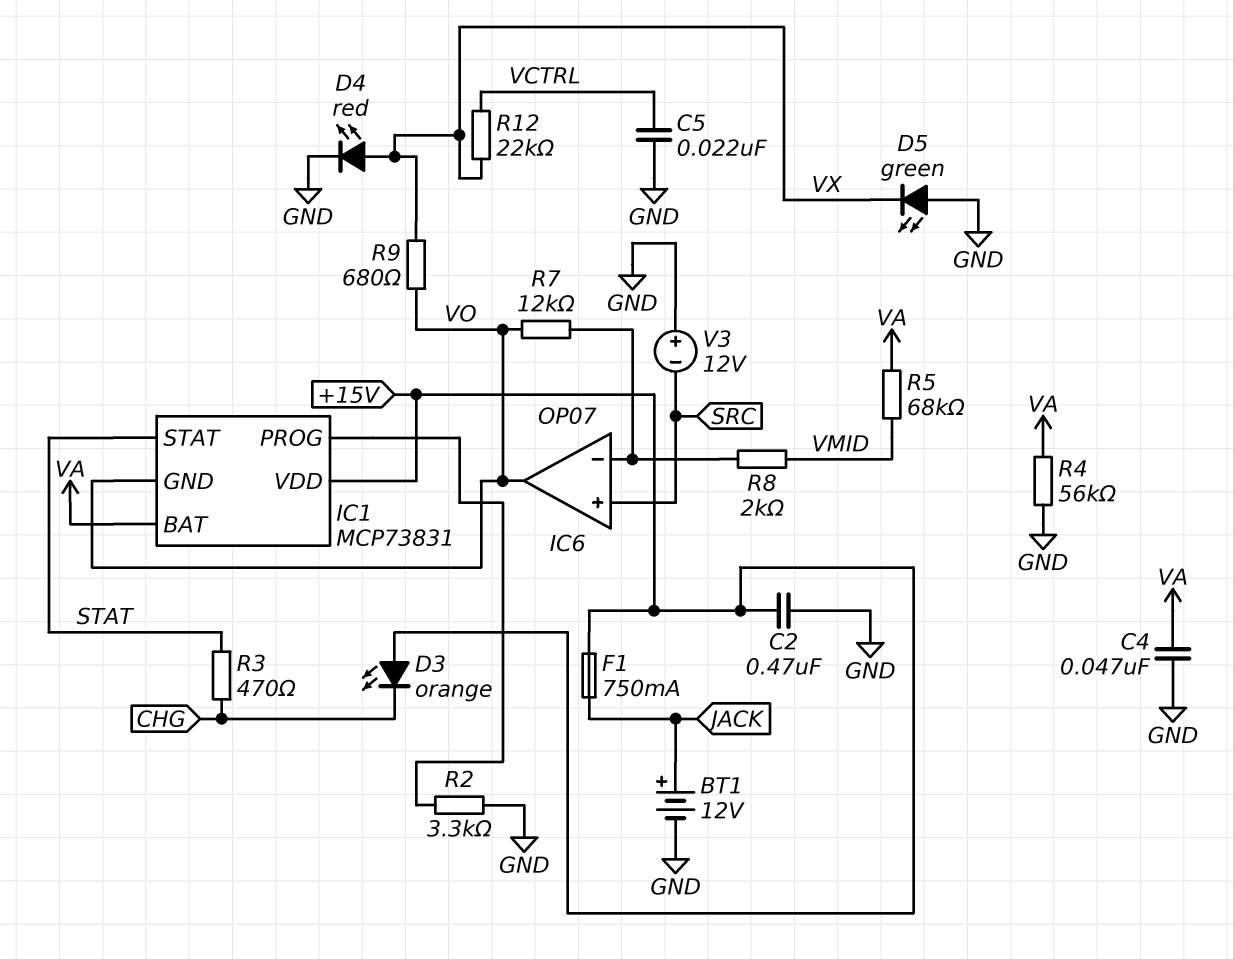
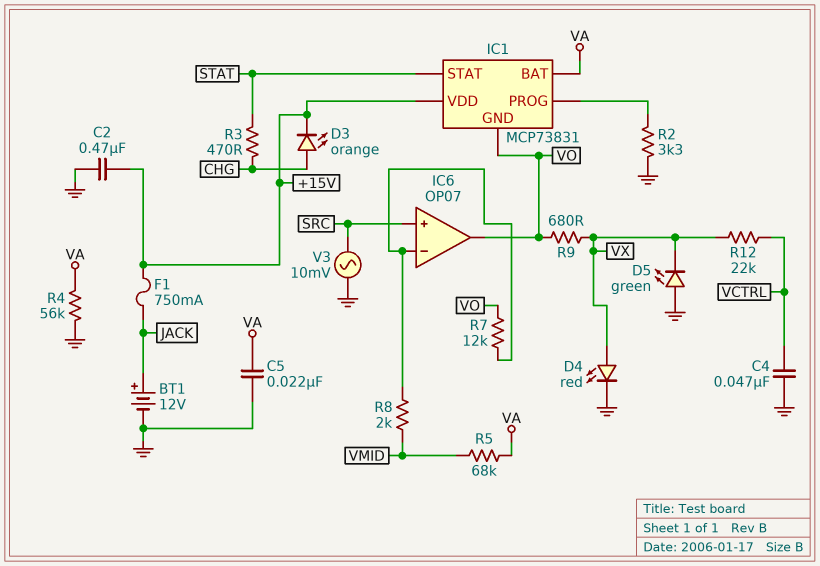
C4: 47nF (GND, VA) -> 47nF (GND, VCTRL)
C5: 22nF (GND, VCTRL) -> 22nF (GND, VA)
D3: LED orange (A +15V, K CHG) -> LED orange (A CHG, K +15V)
V3: 12V (plus GND, minus SRC) -> AC 10mV (GND, SRC)

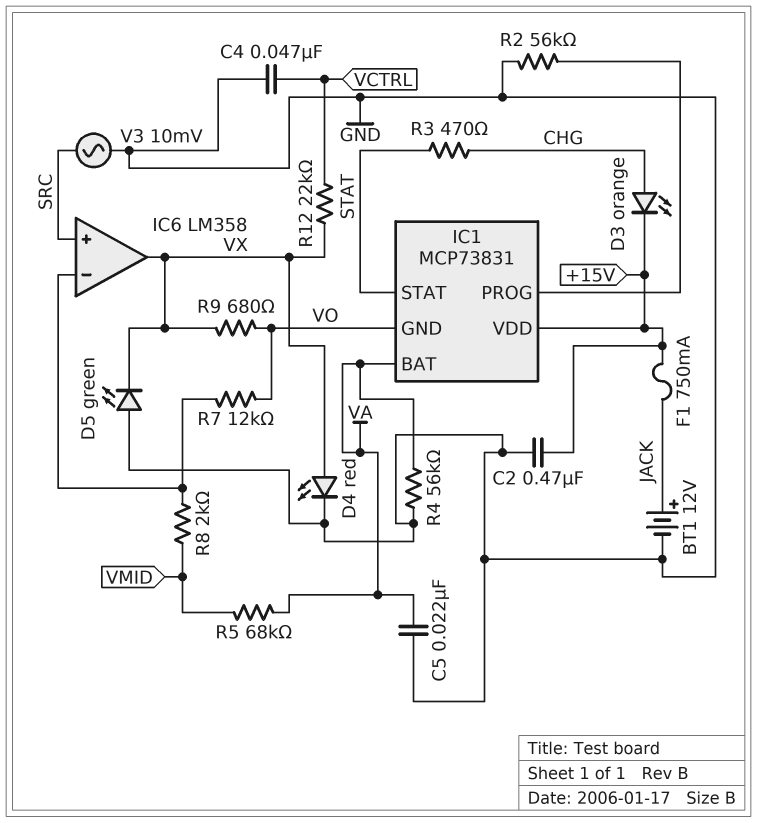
IC6: OP07 -> LM358
IC6 pin out: VO -> VX
R2: 3.3k (GND, IC1/PROG) -> 56k (GND, IC1/PROG)

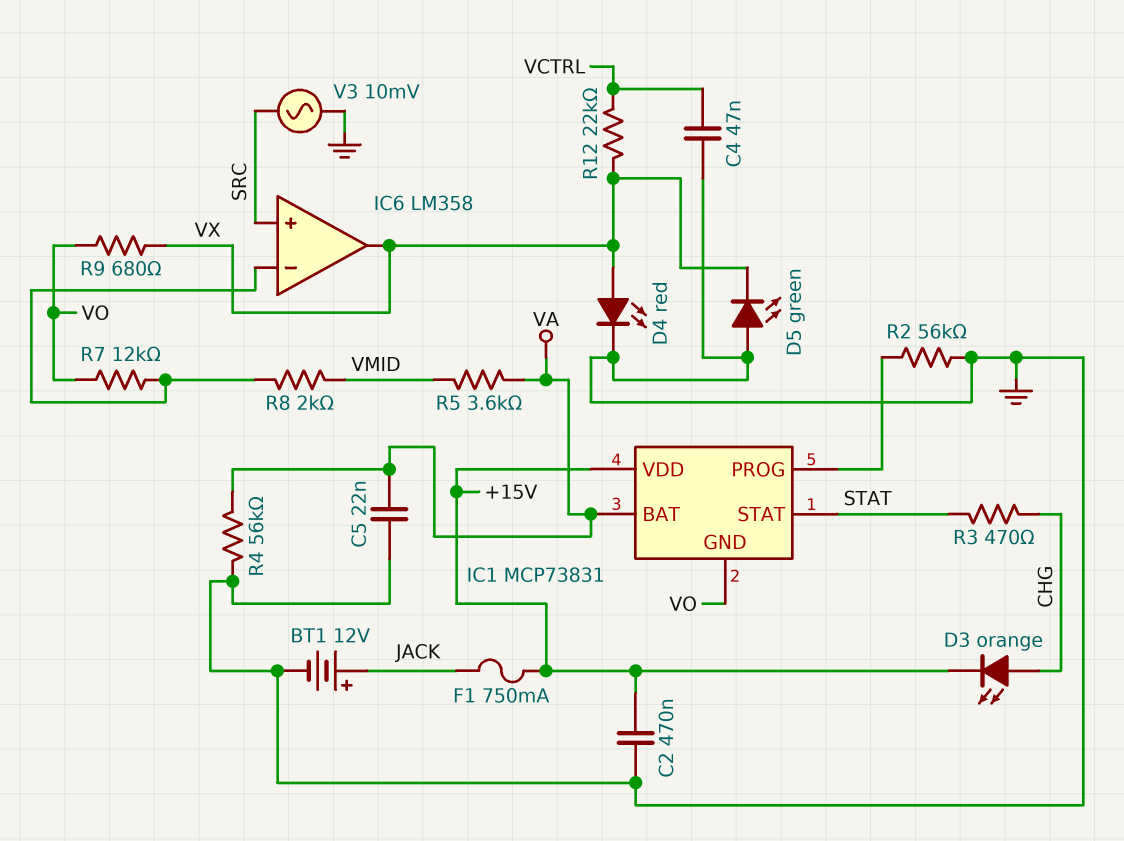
R5: 68k (VA, VMID) -> 3.6k (VA, VMID)

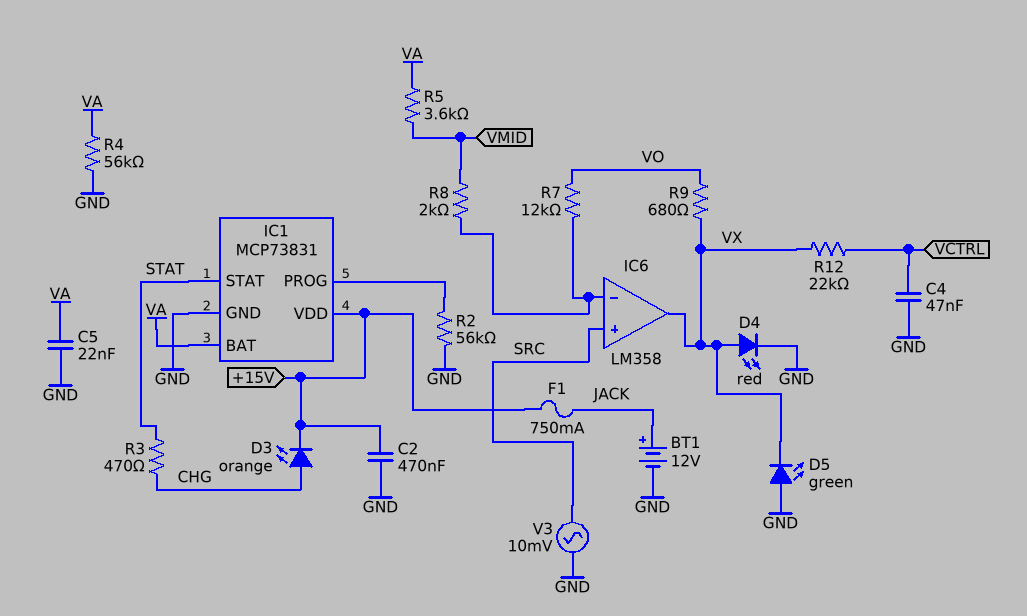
IC1 pin GND: VO -> GND

